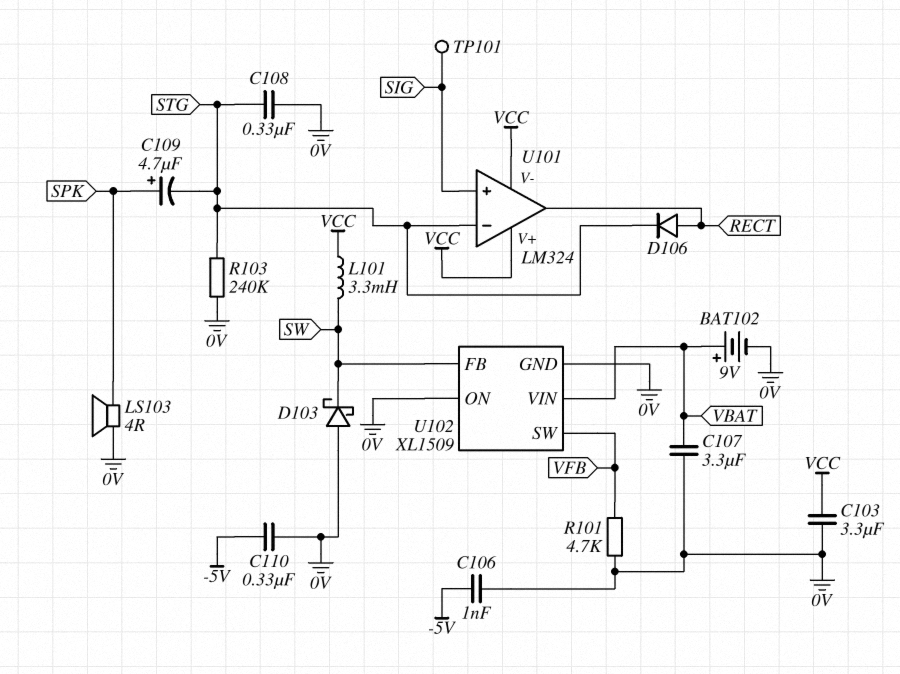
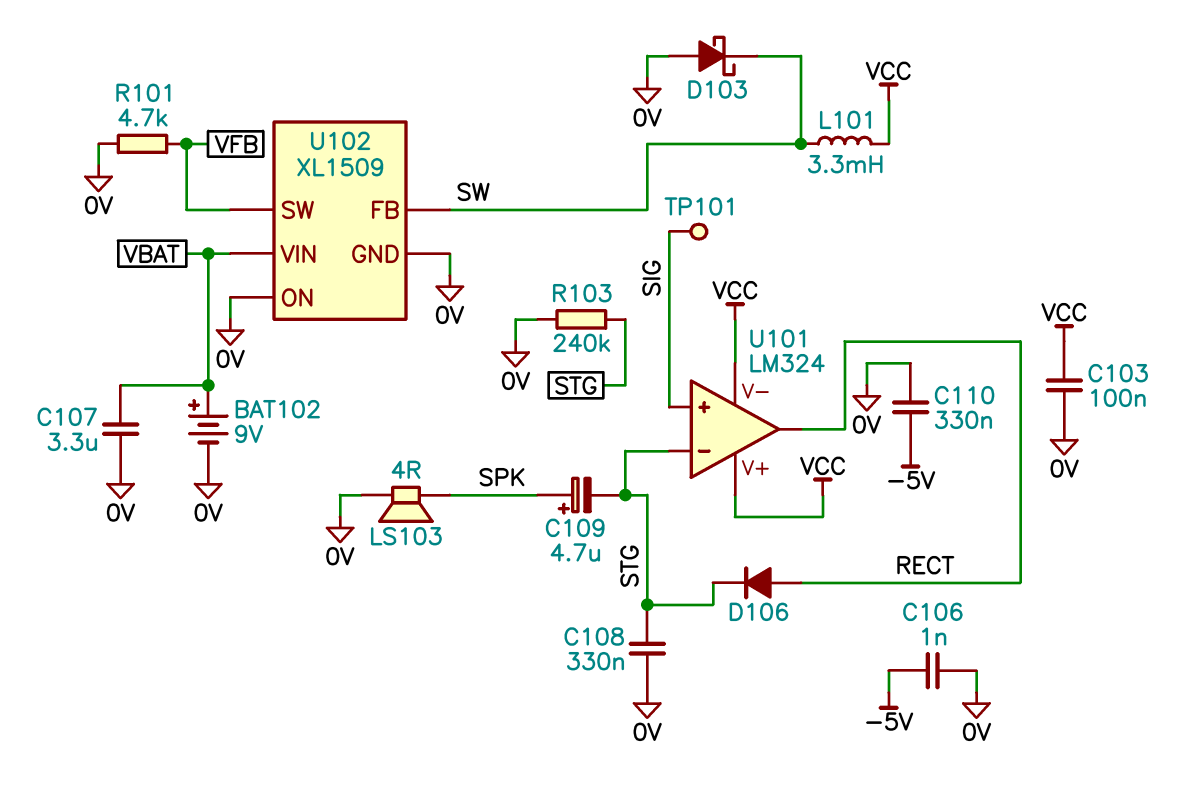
C103: 3.3uF (0V, VCC) -> 100nF (0V, VCC)

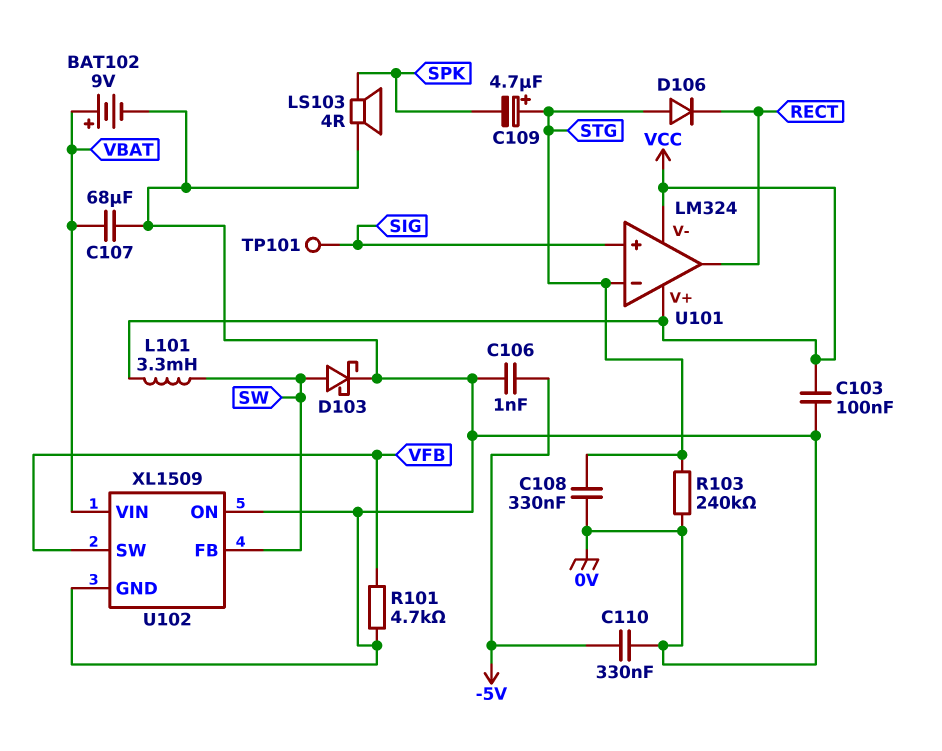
C107: 3.3uF (0V, VBAT) -> 68uF (0V, VBAT)
C109: 4.7uF (plus SPK, minus STG) -> 4.7uF (plus STG, minus SPK)
D103: schottky (A 0V, K SW) -> schottky (A SW, K 0V)
D106: diode (A RECT, K STG) -> diode (A STG, K RECT)

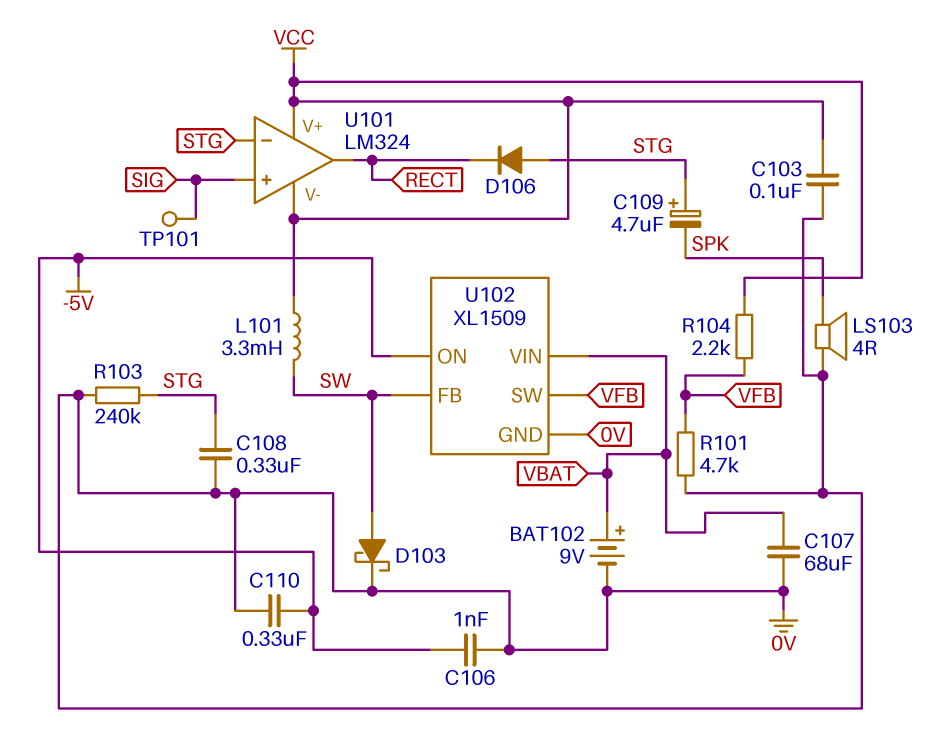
R104: none -> 2.2k (VCC, VFB)
U102 pin ON: 0V -> -5V

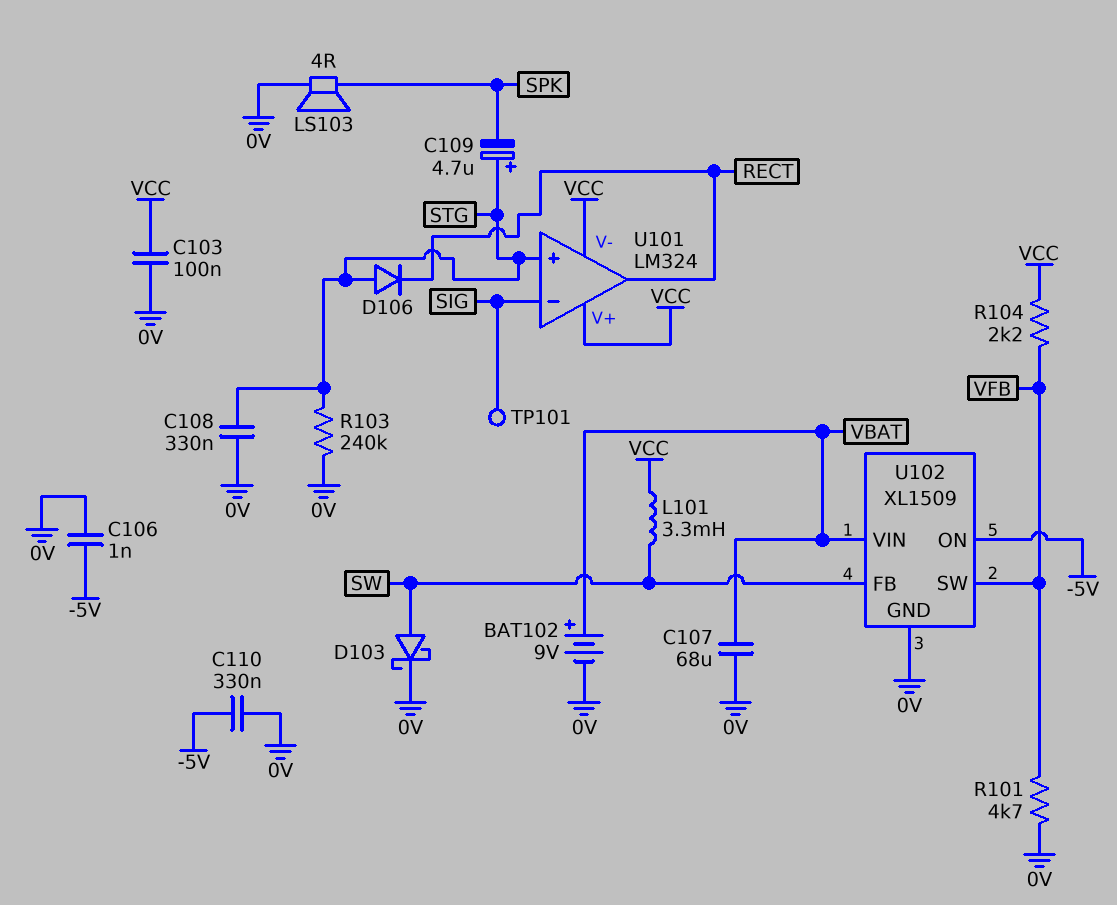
U101 pin in+: SIG -> STG
U101 pin in-: STG -> SIG

